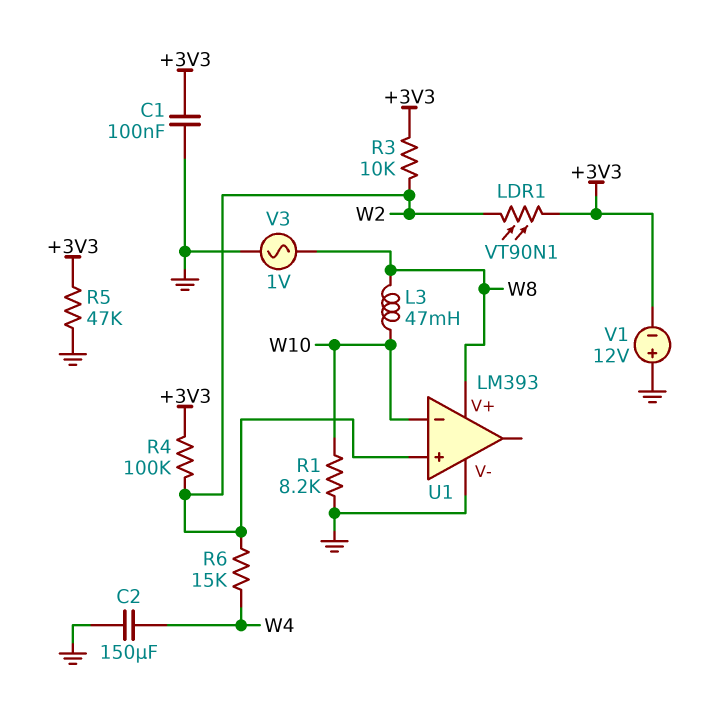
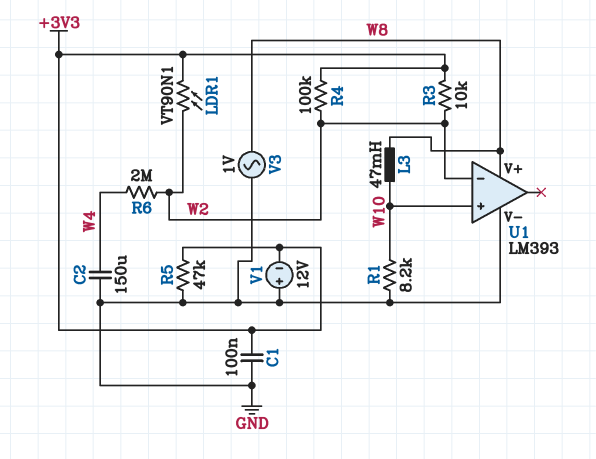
R6: 15k (W2, W4) -> 2M (W2, W4)
U1 pin in+: W2 -> W10
U1 pin in-: W10 -> W2

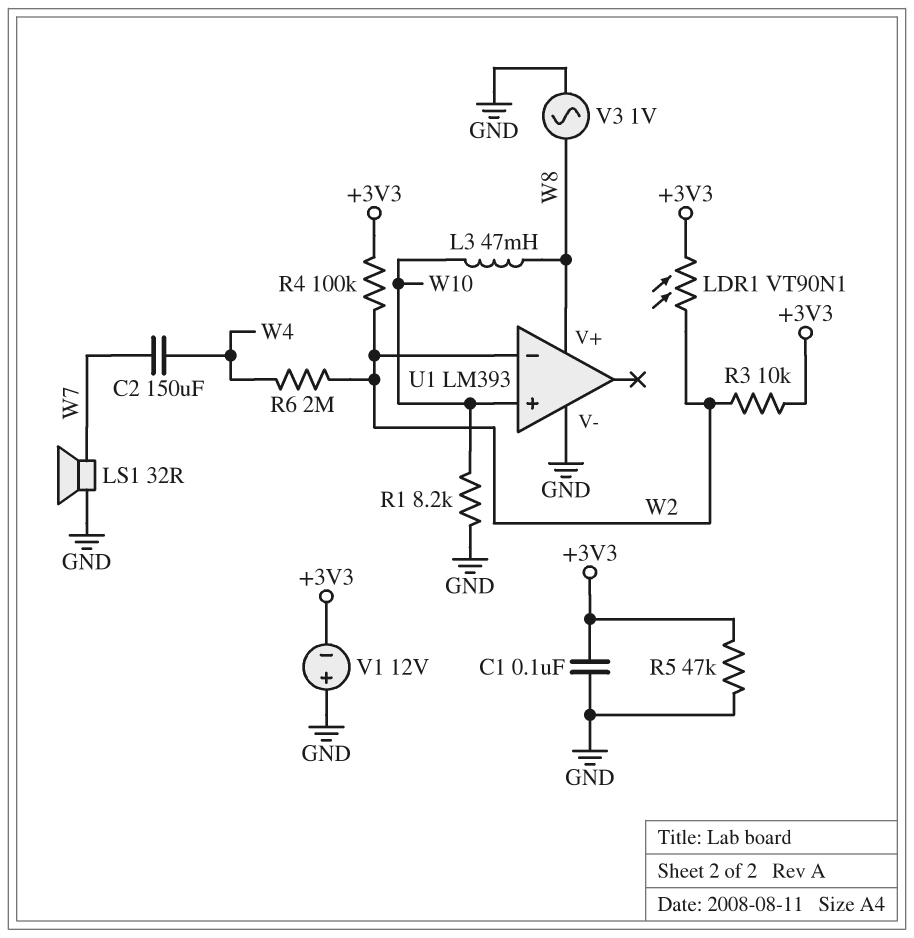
C2: 150uF (GND, W4) -> 150uF (W4, W7)
LS1: none -> speaker 32R (GND, W7)

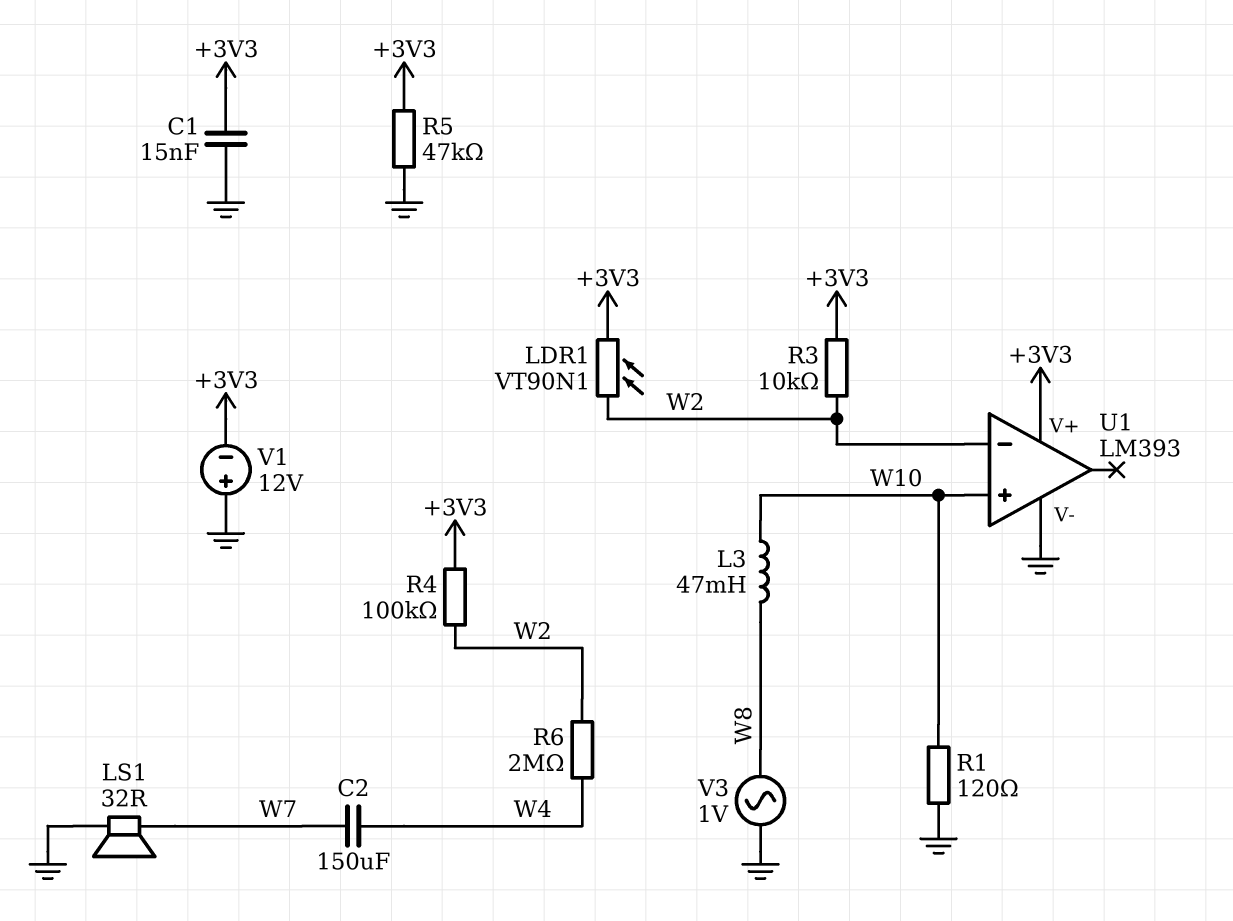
C1: 100nF (+3V3, GND) -> 15nF (+3V3, GND)
R1: 8.2k (GND, W10) -> 120 (GND, W10)
U1 pin V+: W8 -> +3V3

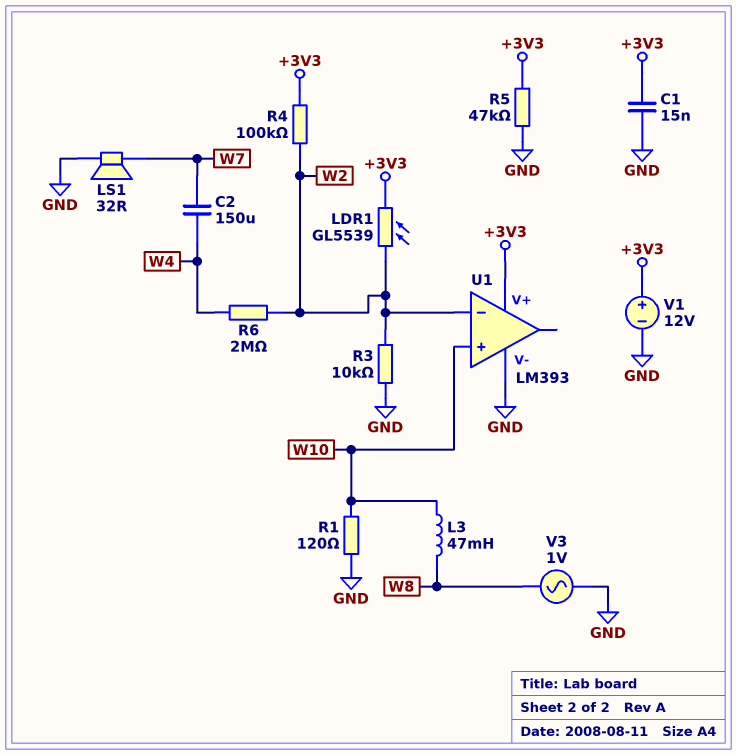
LDR1: VT90N1 (+3V3, W2) -> GL5539 (+3V3, W2)
R3: 10k (+3V3, W2) -> 10k (GND, W2)
V1: 12V (plus GND, minus +3V3) -> 12V (plus +3V3, minus GND)

